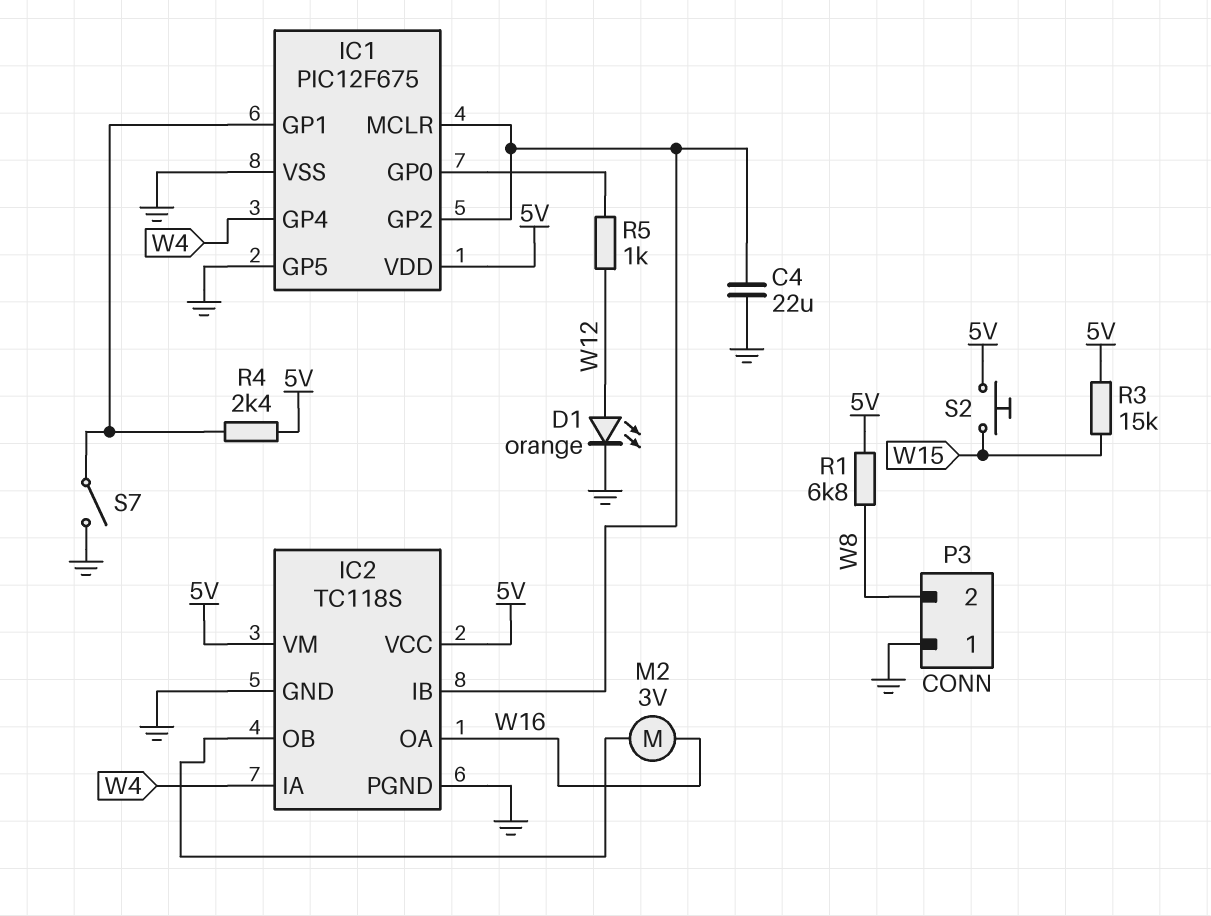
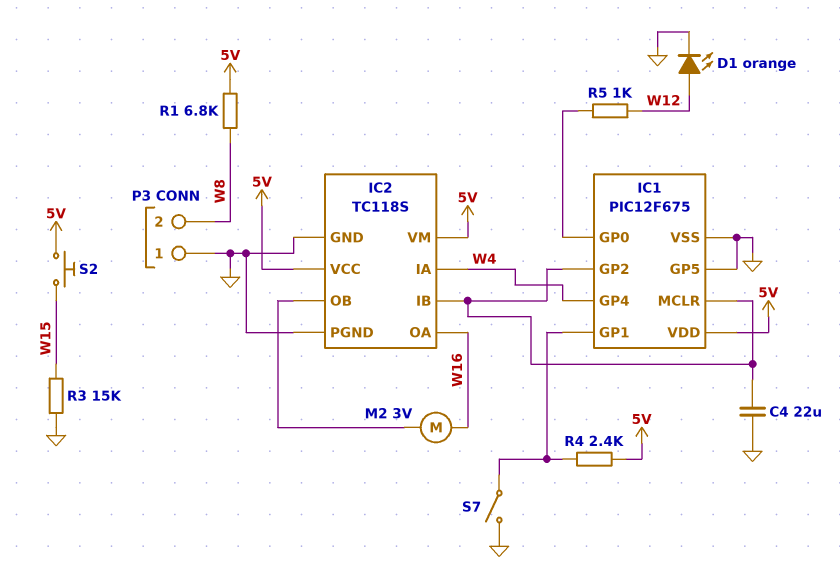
R3: 15k (5V, W15) -> 15k (GND, W15)

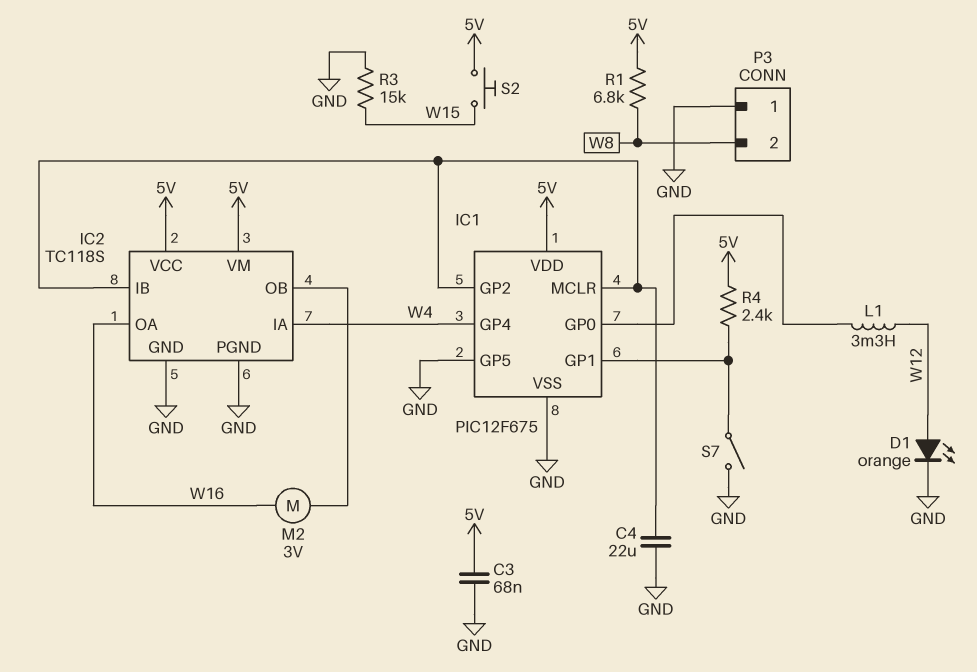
C3: none -> 68nF (5V, GND)
L1: none -> 3.3mH (IC1/GP0, W12)
R5: 1k (IC1/GP0, W12) -> none

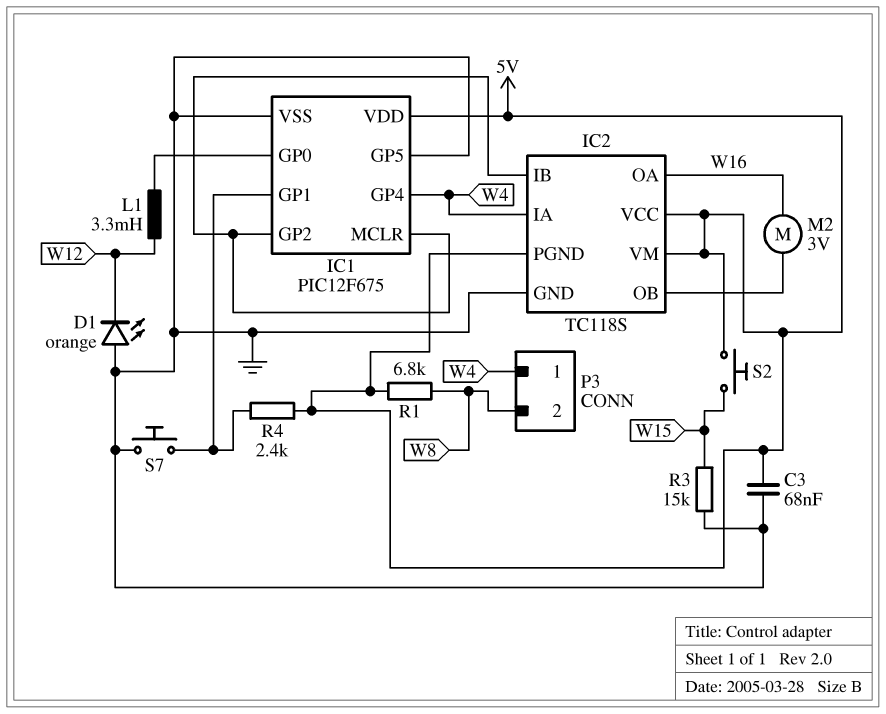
C4: 22uF (GND, IC1/GP2) -> none
D1: LED orange (A W12, K GND) -> LED orange (A GND, K W12)
IC2 pin PGND: GND -> 5V
P3 pin 1: GND -> W4
S7: switch (GND, IC1/GP1) -> button (GND, IC1/GP1)

